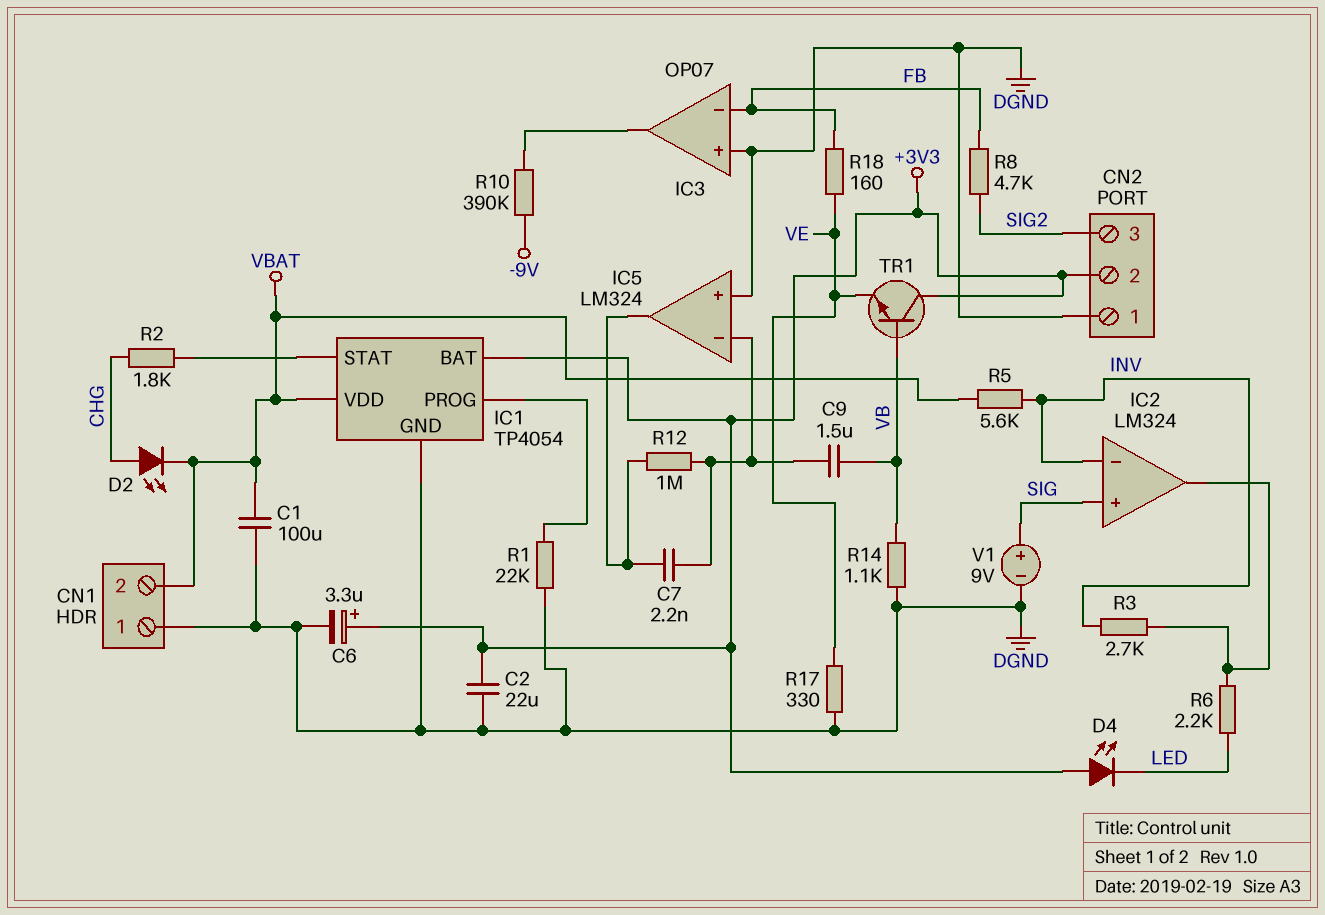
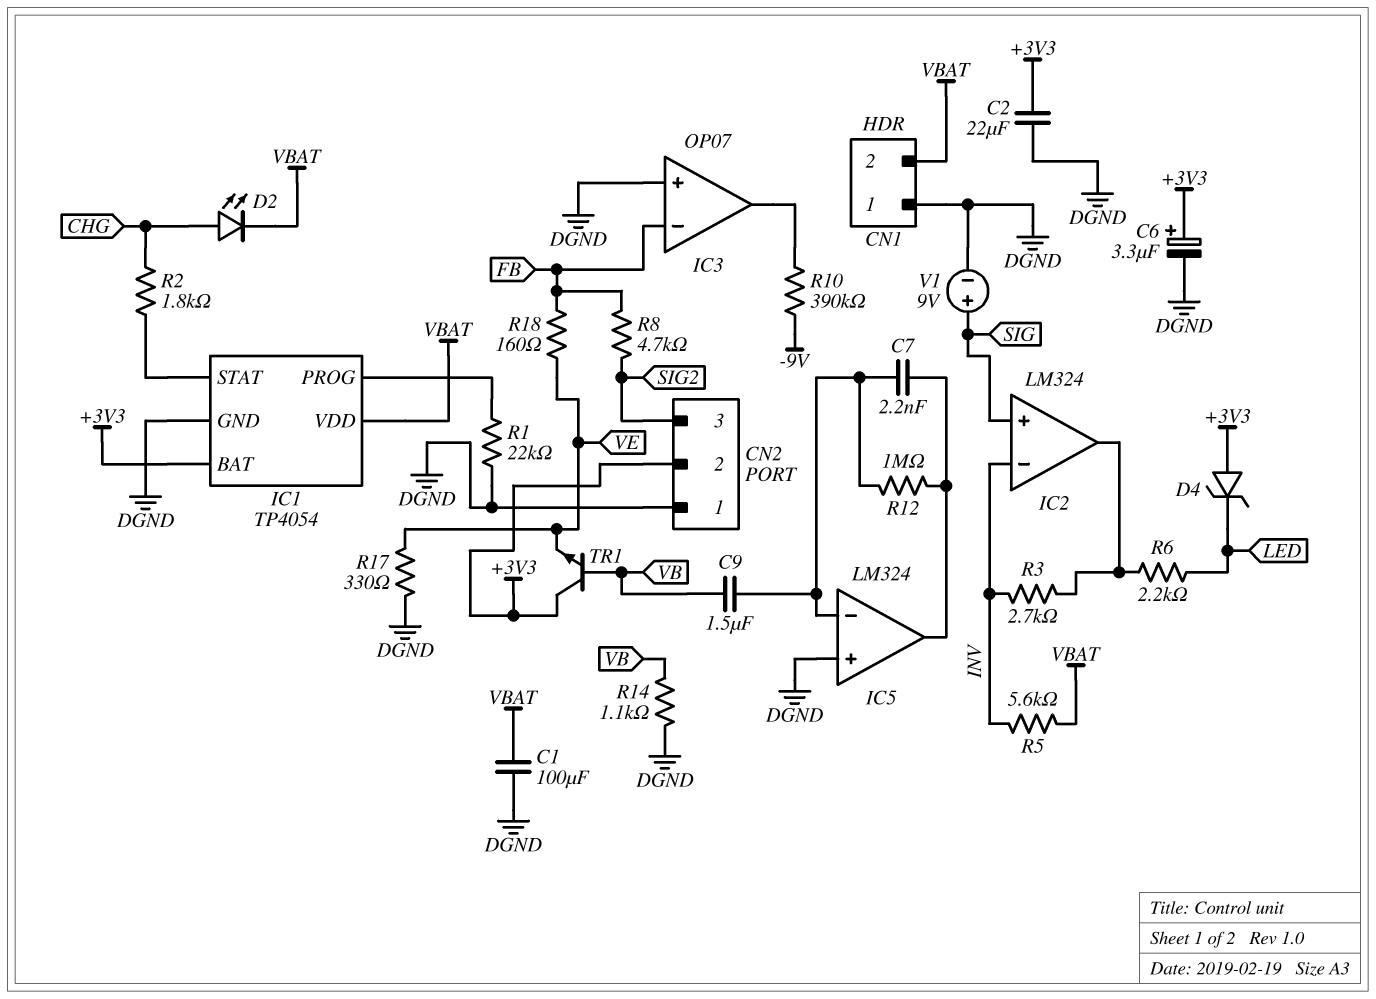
D4: LED (A +3V3, K LED) -> zener (A +3V3, K LED)

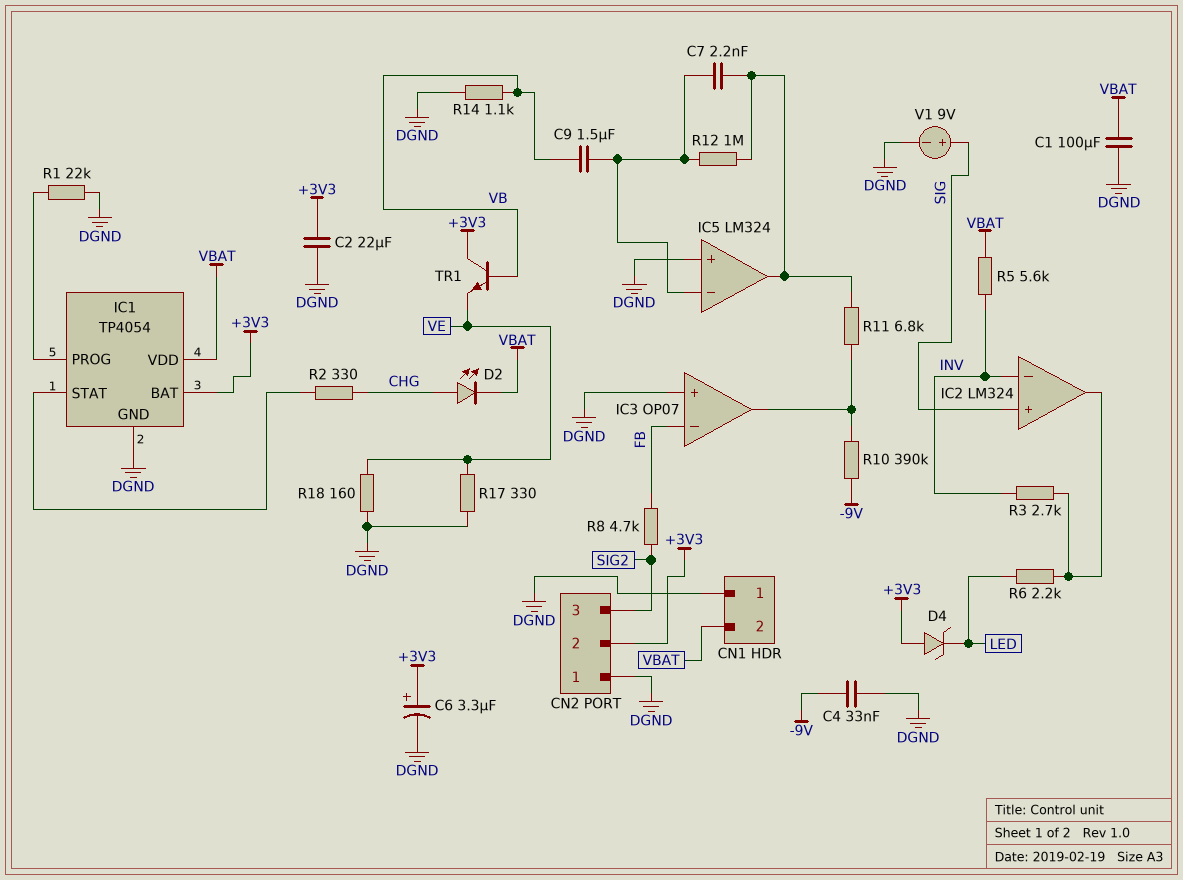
C4: none -> 33nF (-9V, DGND)
R2: 1.8k (CHG, IC1/STAT) -> 330 (CHG, IC1/STAT)
R11: none -> 6.8k (IC3/out, IC5/out)
R18: 160 (FB, VE) -> 160 (DGND, VE)

